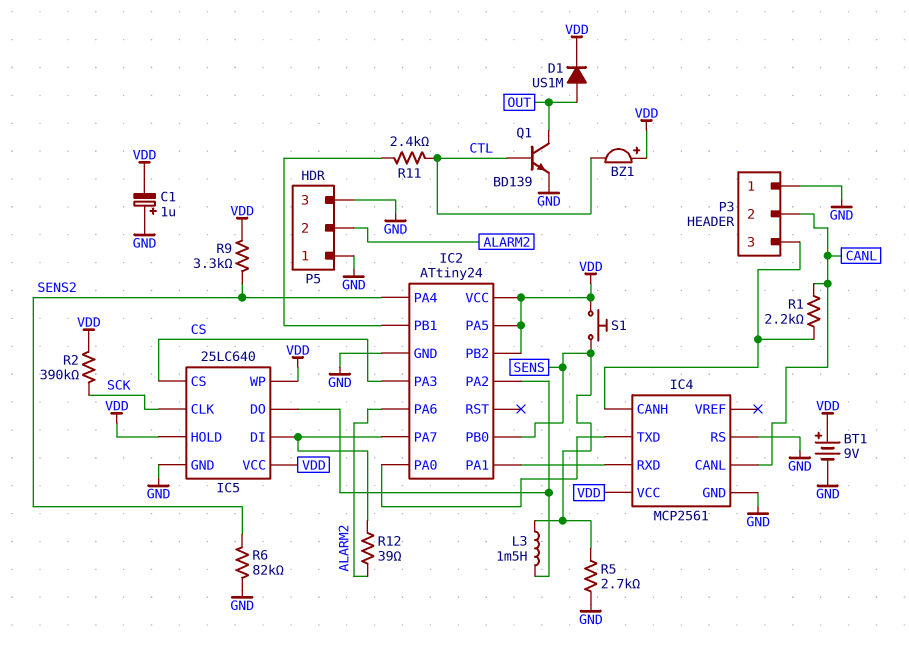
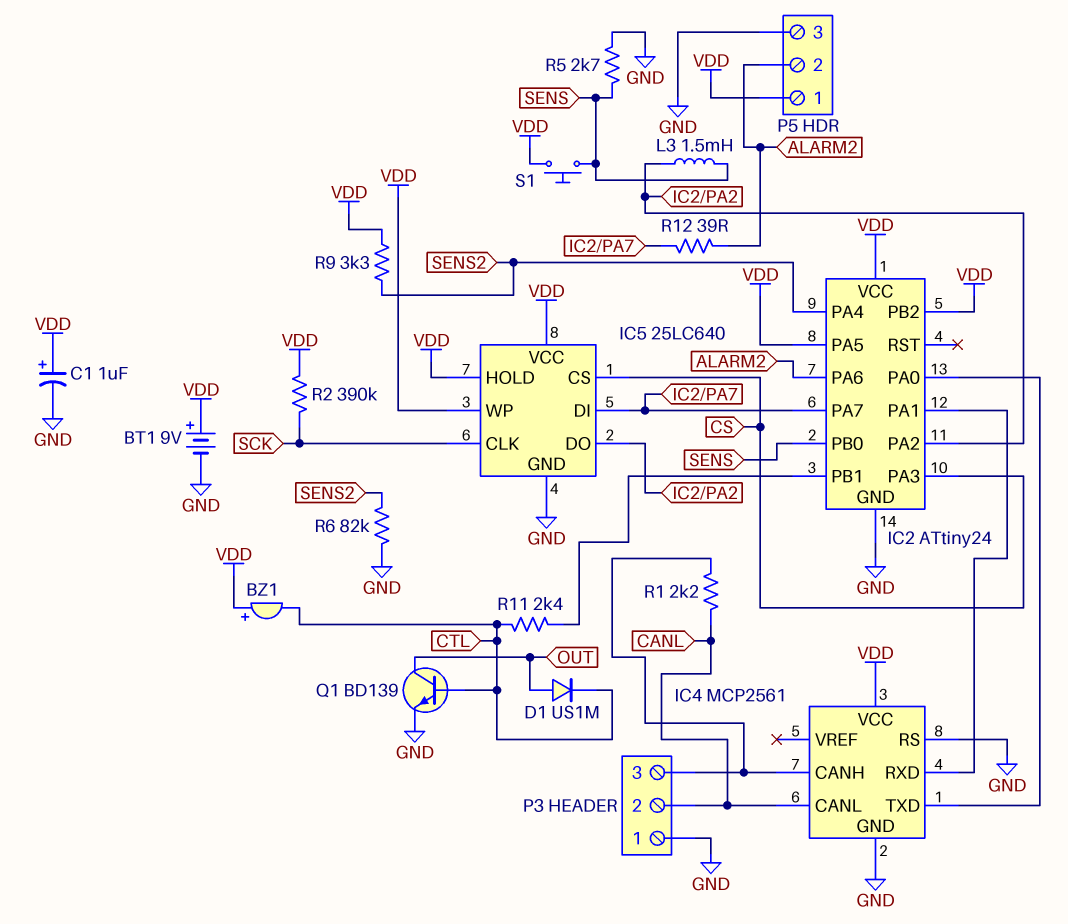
C1: 1uF (plus GND, minus VDD) -> 1uF (plus VDD, minus GND)
D1: diode US1M (A OUT, K VDD) -> diode US1M (A OUT, K CTL)
P5 pin 1: GND -> VDD

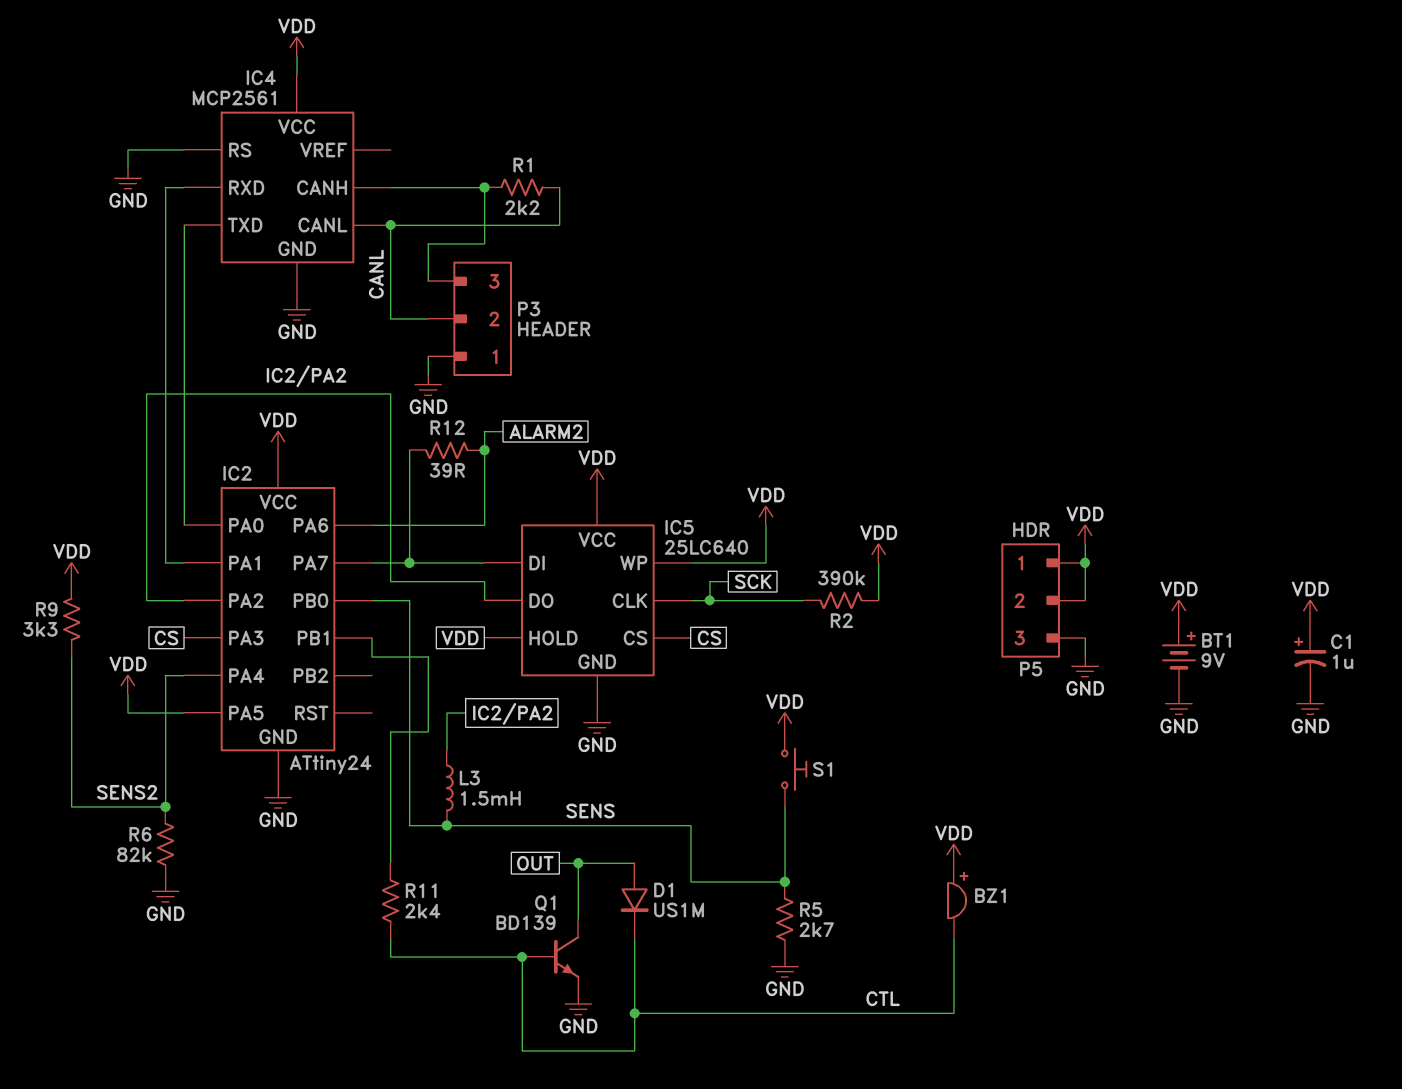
IC2 pin PB2: VDD -> none
P5 pin 2: ALARM2 -> VDD

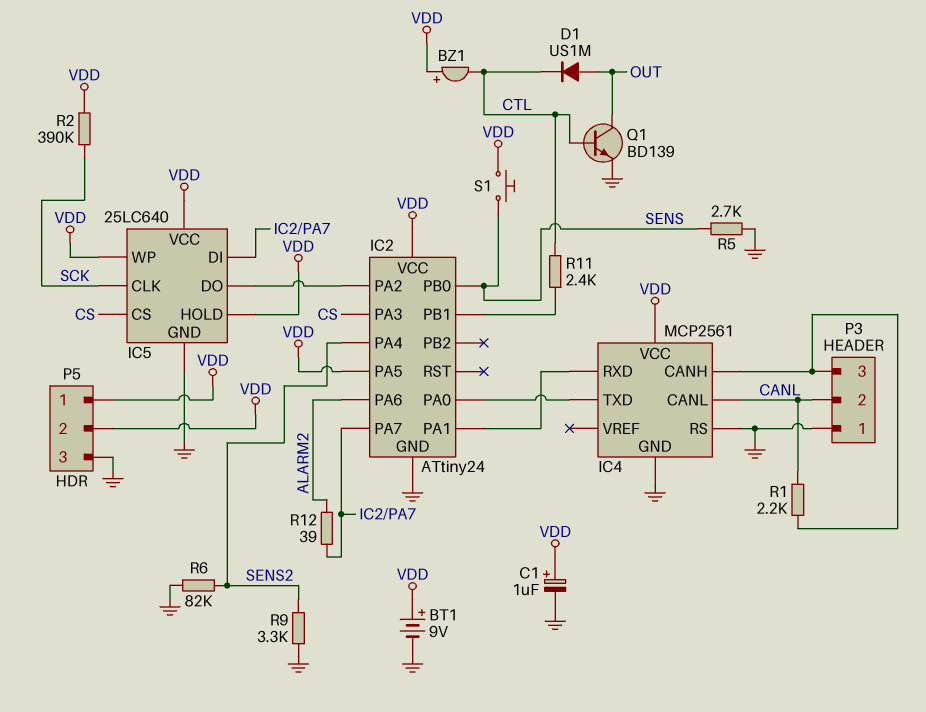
L3: 1.5mH (IC2/PA2, SENS) -> none
R9: 3.3k (SENS2, VDD) -> 3.3k (GND, SENS2)

